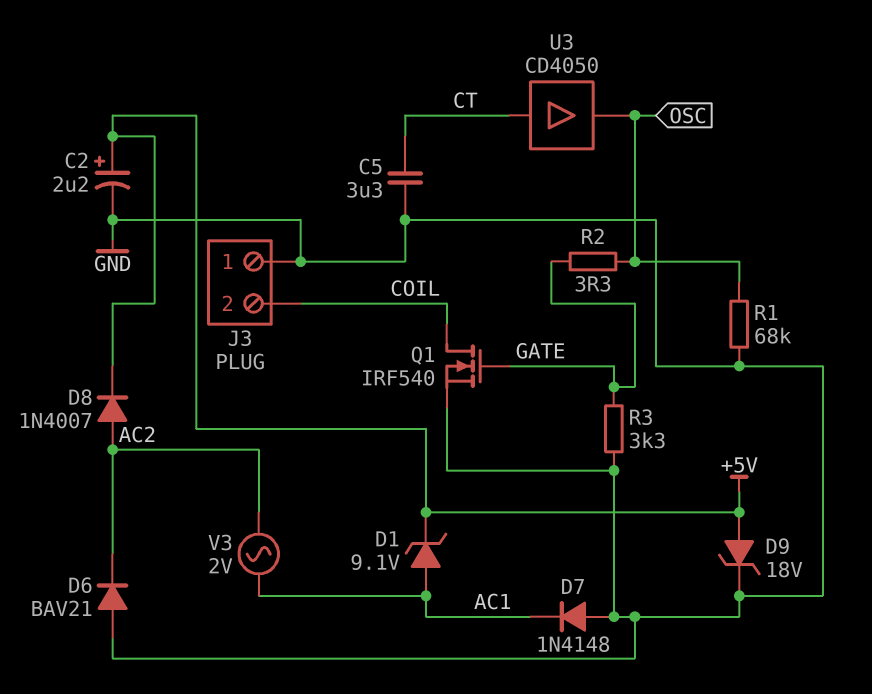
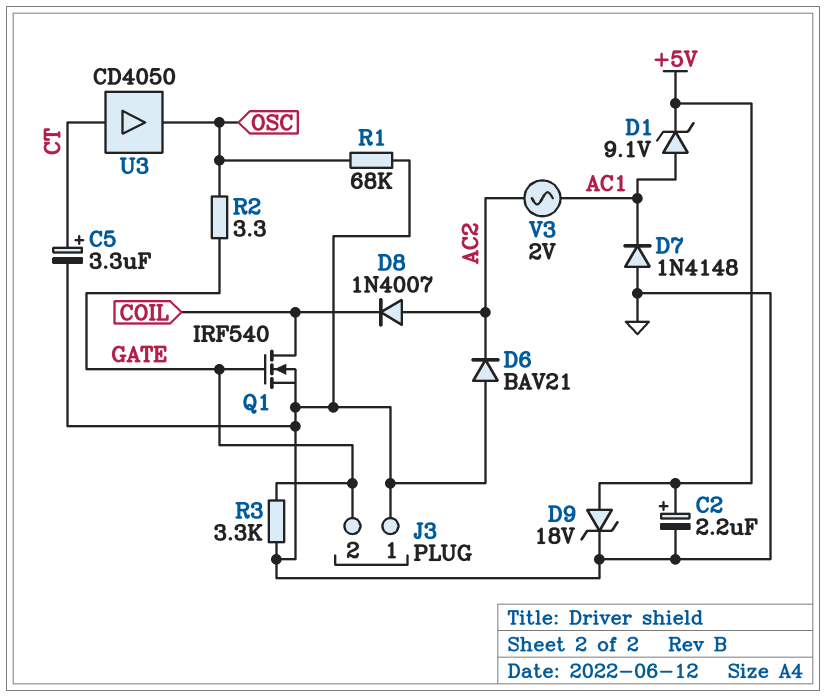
C5: 3.3uF (CT, GND) -> 3.3uF (plus CT, minus GND)
D8: diode 1N4007 (A AC2, K +5V) -> diode 1N4007 (A AC2, K COIL)
J3 pin 2: COIL -> GATE

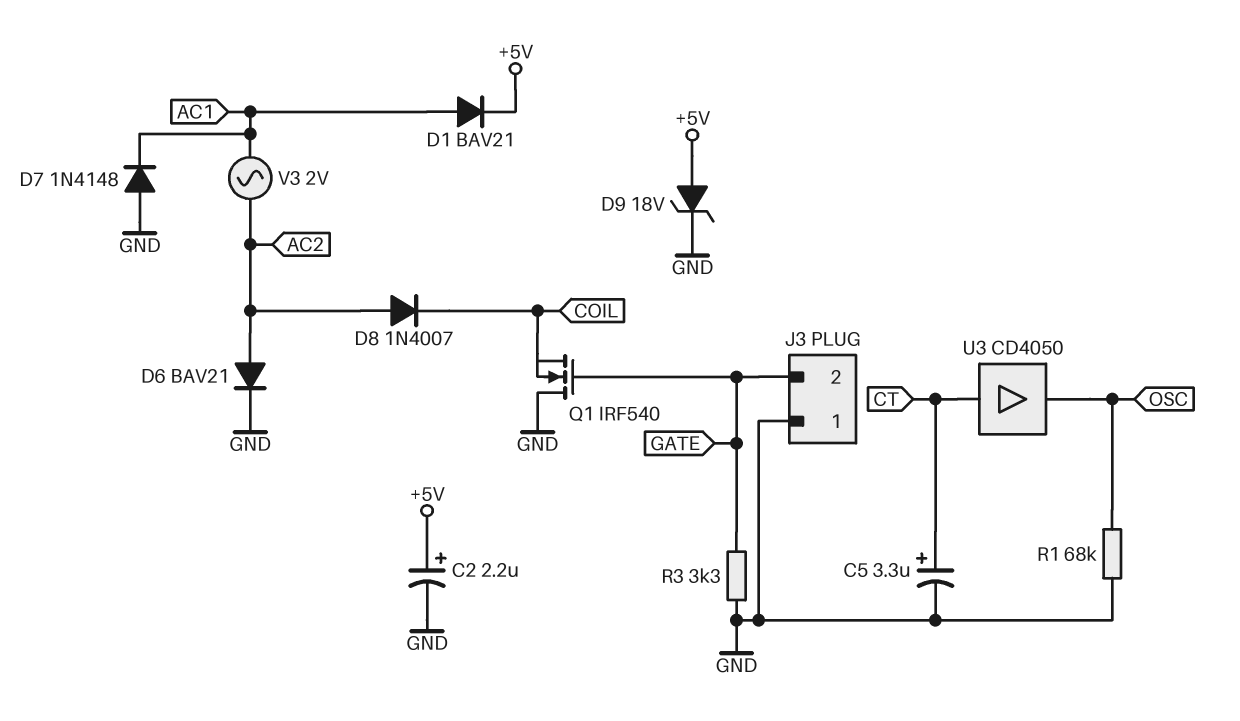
D1: zener 9.1V (A AC1, K +5V) -> diode BAV21 (A AC1, K +5V)
D6: diode BAV21 (A GND, K AC2) -> diode BAV21 (A AC2, K GND)
Q1: NMOS IRF540 (G GATE, D COIL, S GND) -> NMOS IRF540 (G GATE, D GND, S COIL)
R2: 3.3 (GATE, OSC) -> none

